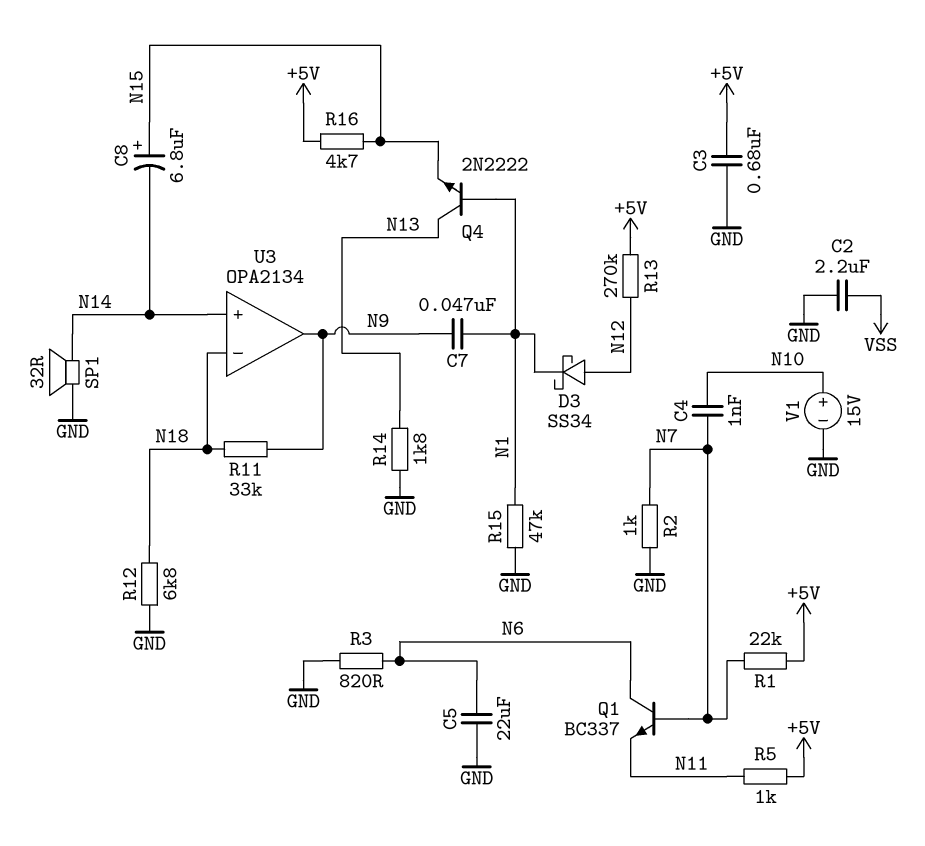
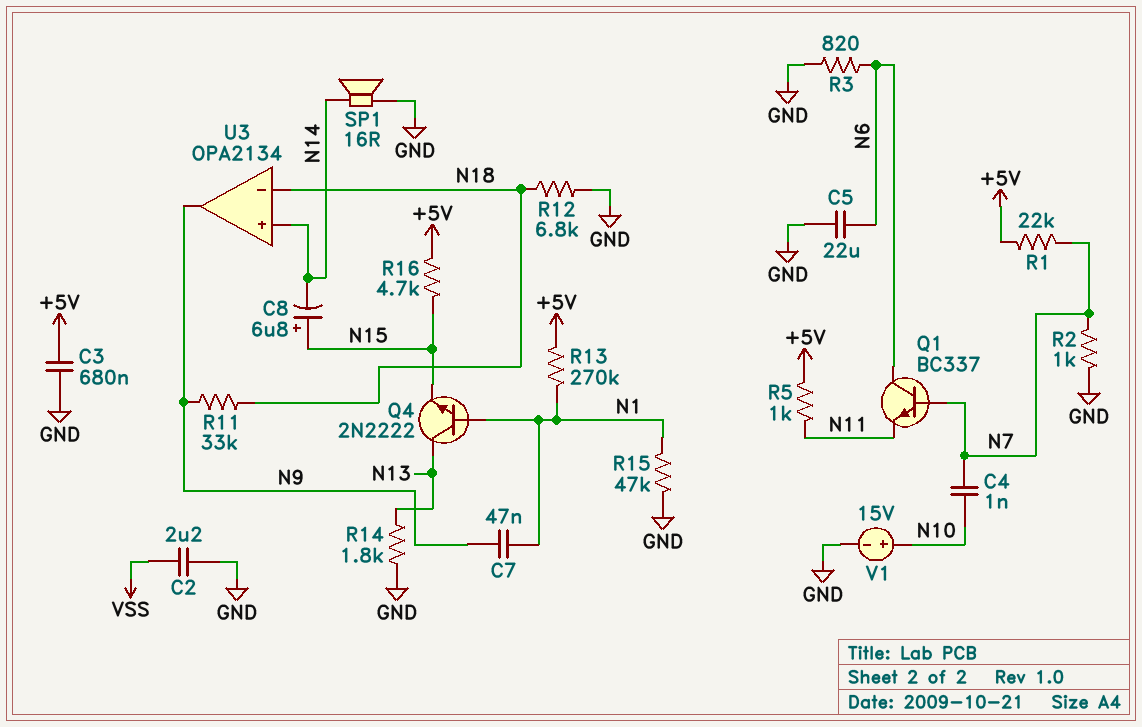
D3: schottky SS34 (A N12, K N1) -> none
R13: 270k (+5V, N12) -> 270k (+5V, N1)
SP1: speaker 32R (GND, N14) -> speaker 16R (GND, N14)

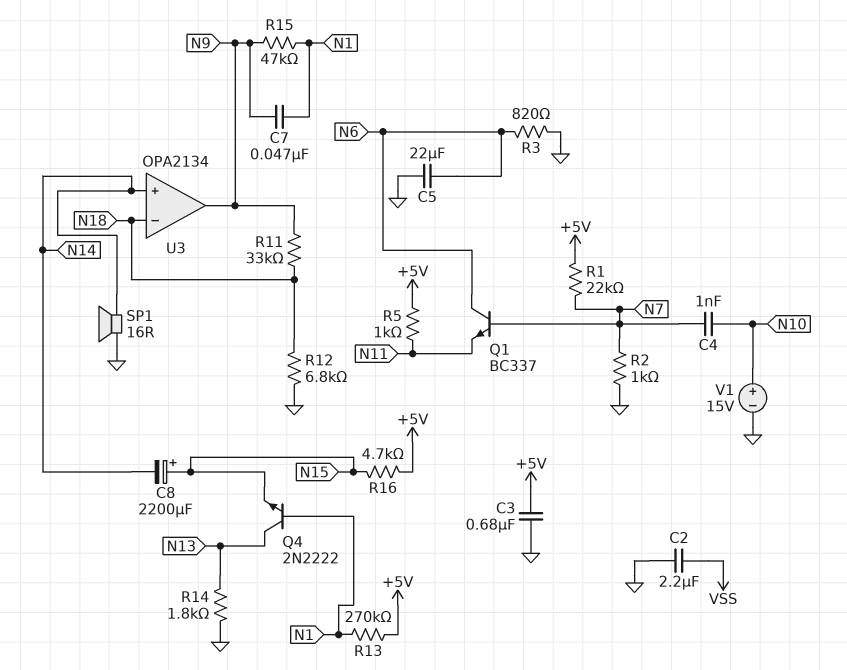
C8: 6.8uF (plus N15, minus N14) -> 2200uF (plus N15, minus N14)
R15: 47k (GND, N1) -> 47k (N1, N9)

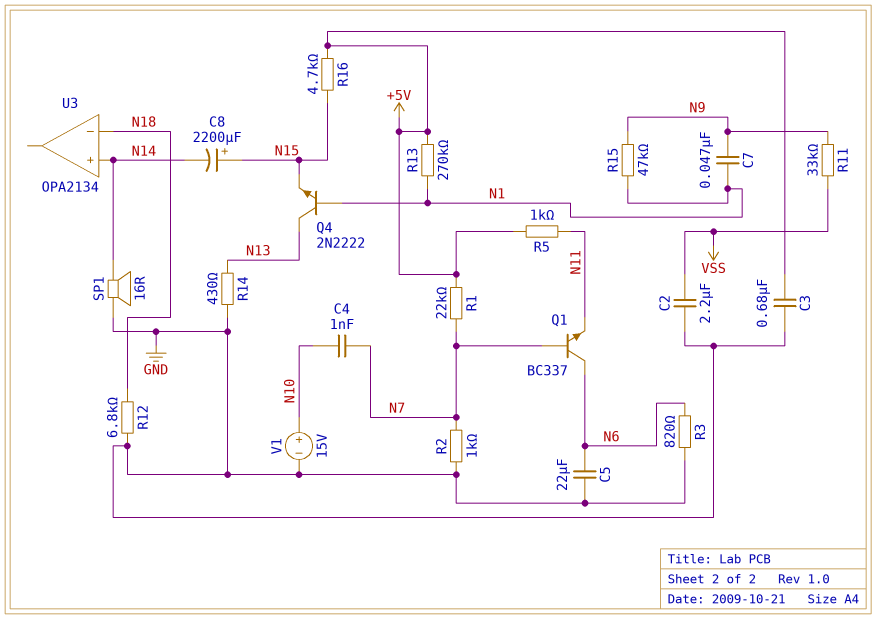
R11: 33k (N9, N18) -> 33k (N9, VSS)
R14: 1.8k (GND, N13) -> 430 (GND, N13)
U3 pin out: N9 -> none

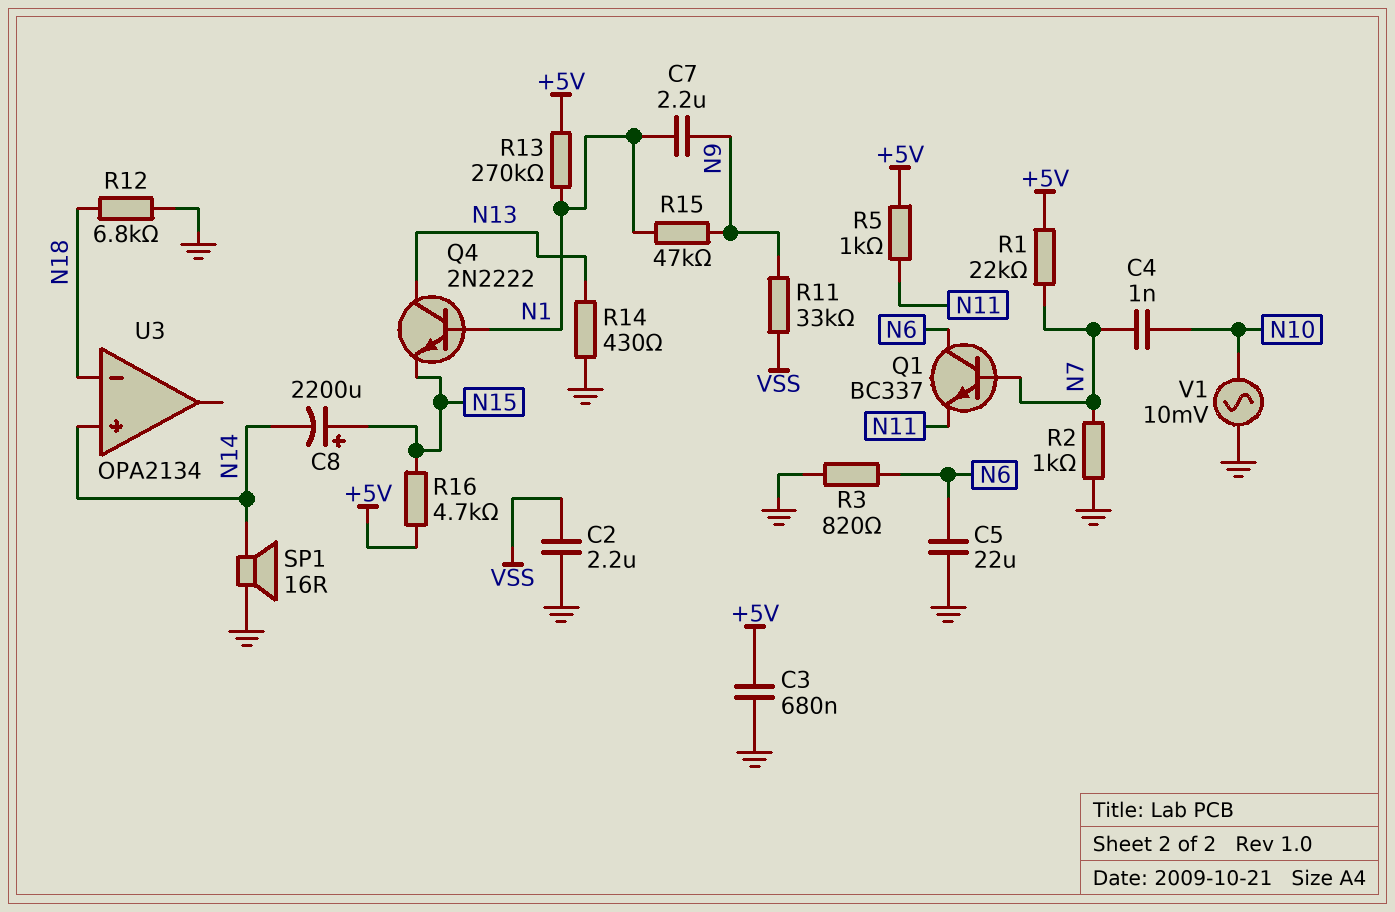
C7: 47nF (N1, N9) -> 2.2uF (N1, N9)
V1: 15V (plus N10, minus GND) -> AC 10mV (GND, N10)

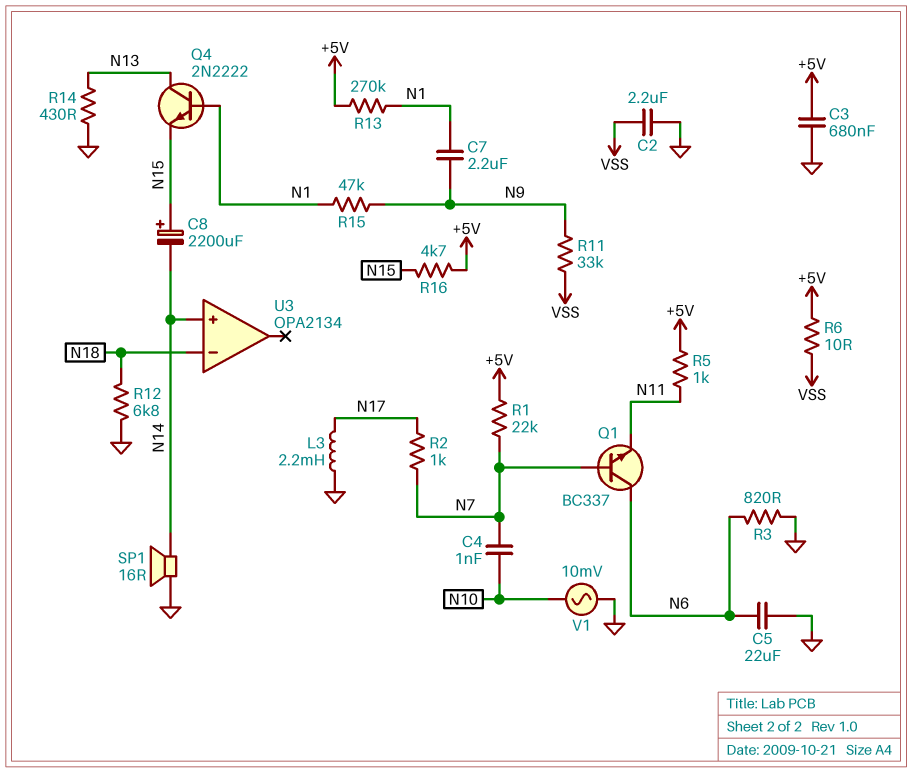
L3: none -> 2.2mH (GND, N17)
R2: 1k (GND, N7) -> 1k (N7, N17)
R6: none -> 10 (+5V, VSS)

